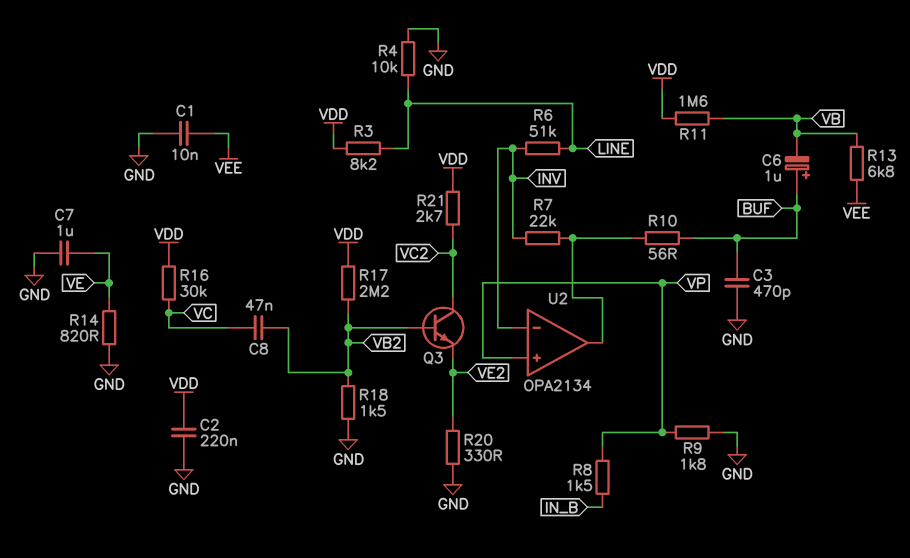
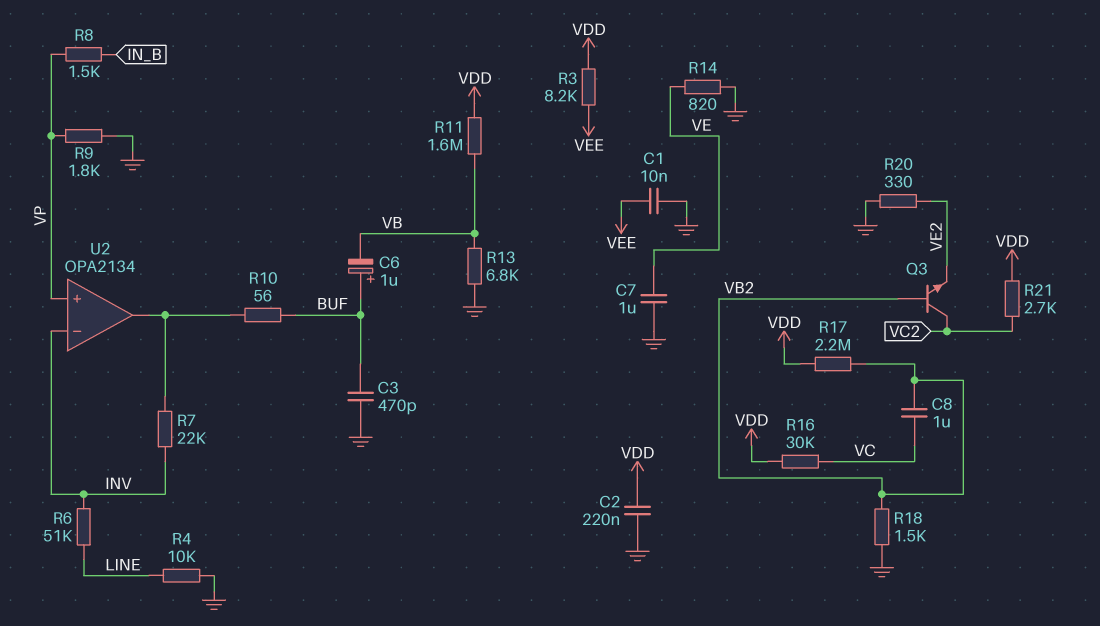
C8: 47nF (VB2, VC) -> 1uF (VB2, VC)
R3: 8.2k (LINE, VDD) -> 8.2k (VDD, VEE)
R13: 6.8k (VB, VEE) -> 6.8k (GND, VB)

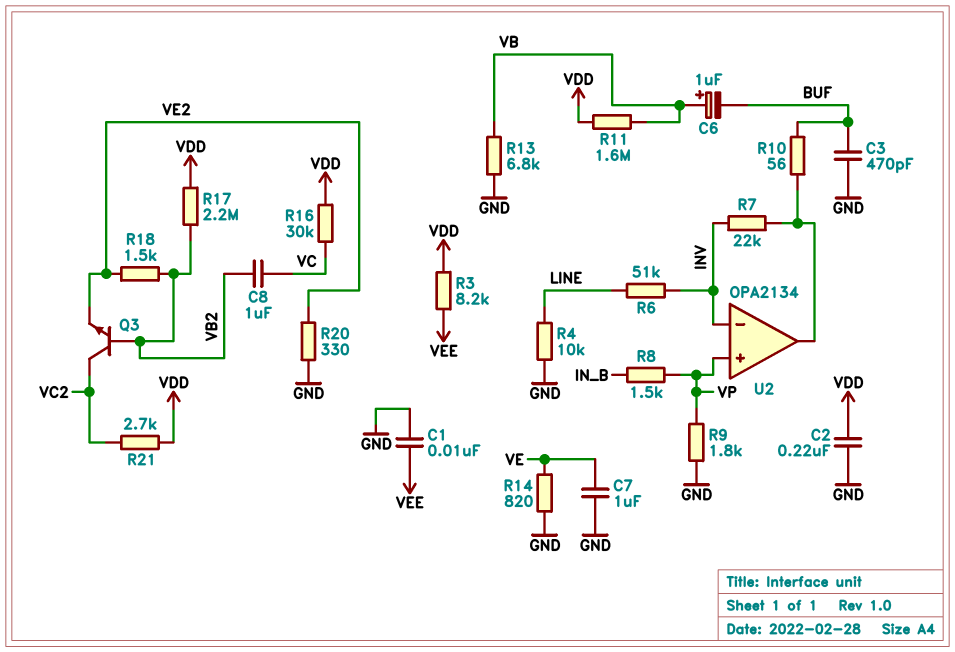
C6: 1uF (plus BUF, minus VB) -> 1uF (plus VB, minus BUF)
R18: 1.5k (GND, VB2) -> 1.5k (VB2, VE2)

